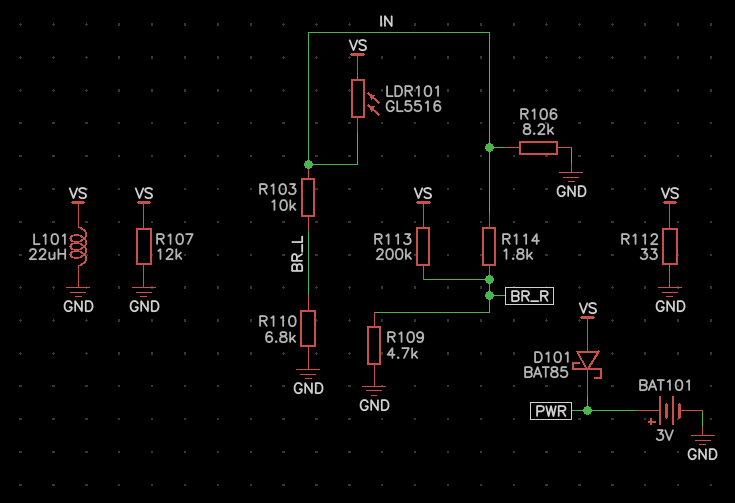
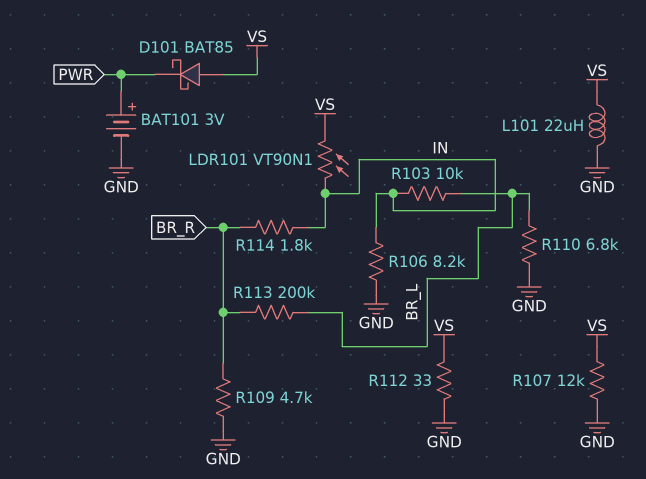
LDR101: GL5516 (IN, VS) -> VT90N1 (IN, VS)
R113: 200k (BR_R, VS) -> 200k (BR_L, BR_R)

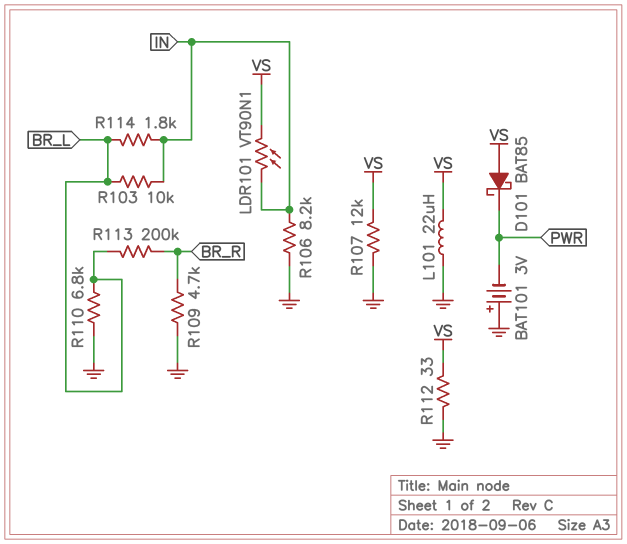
BAT101: 3V (plus PWR, minus GND) -> 3V (plus GND, minus PWR)
R114: 1.8k (BR_R, IN) -> 1.8k (BR_L, IN)

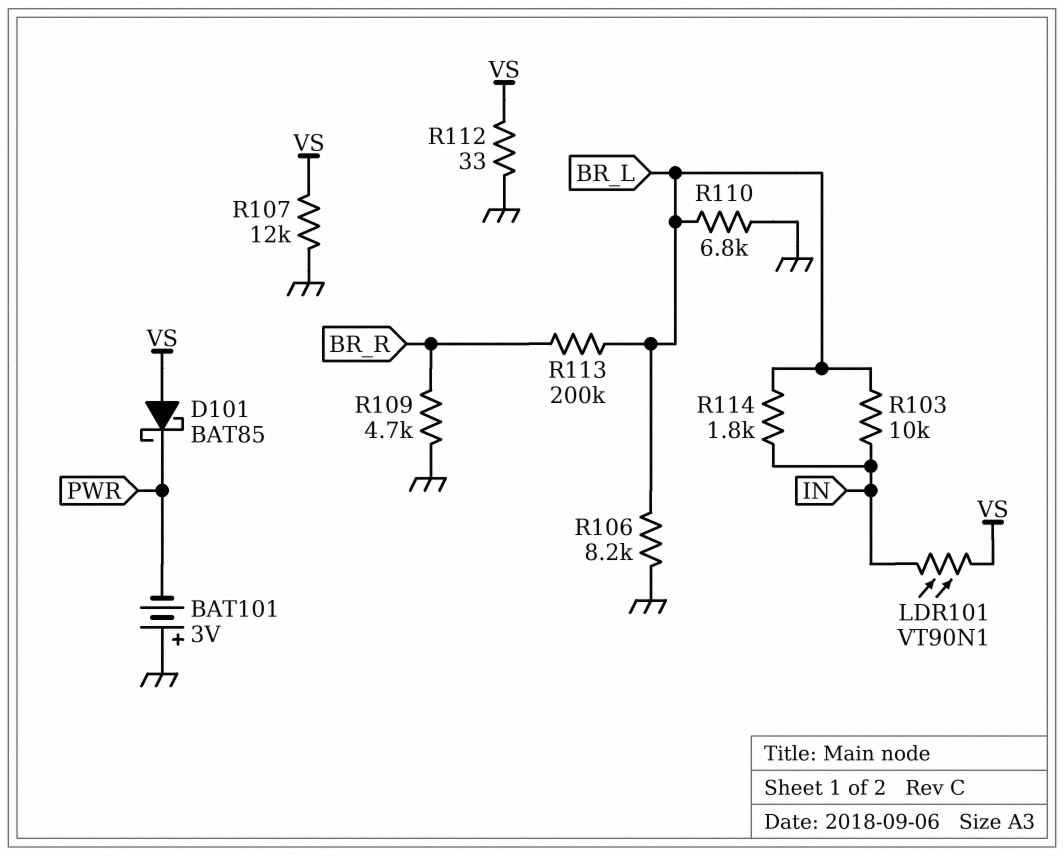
L101: 22uH (GND, VS) -> none
R106: 8.2k (GND, IN) -> 8.2k (BR_L, GND)

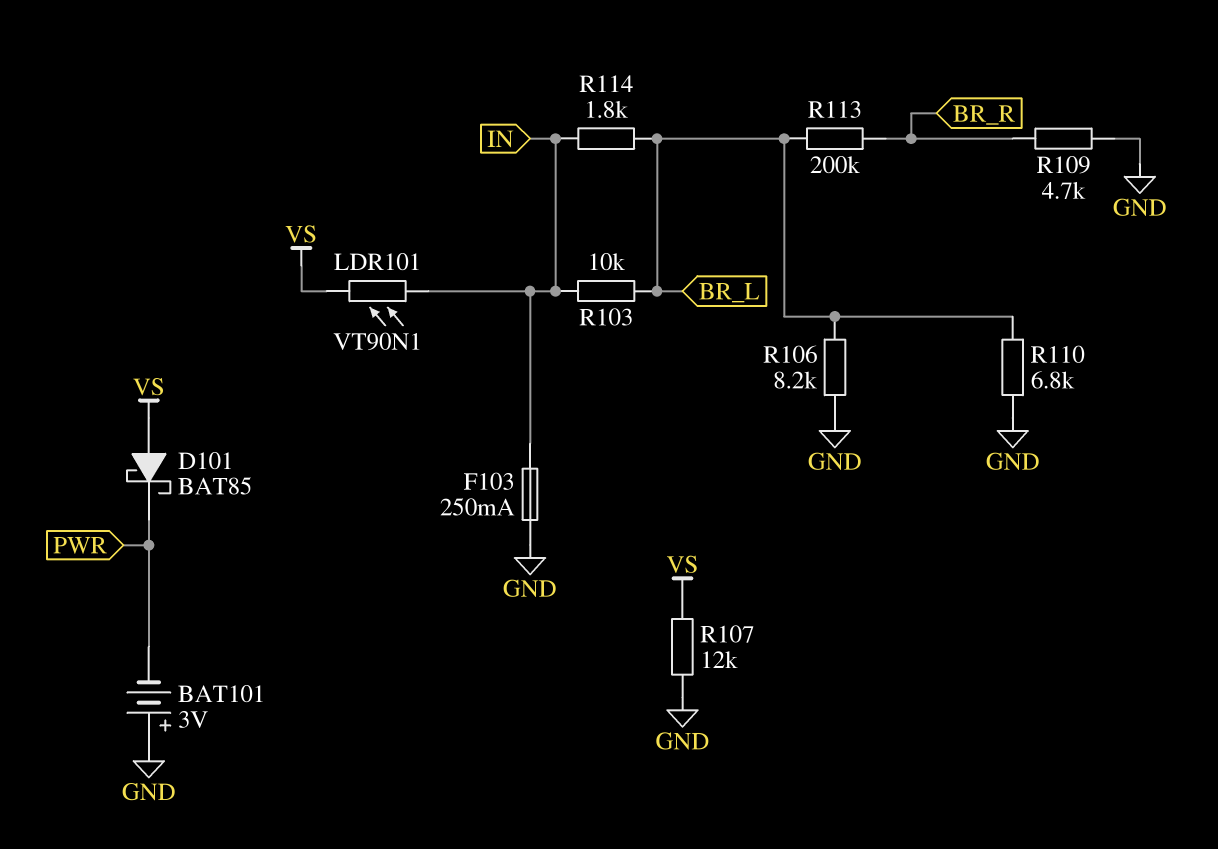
F103: none -> 250mA (GND, IN)
R112: 33 (GND, VS) -> none

